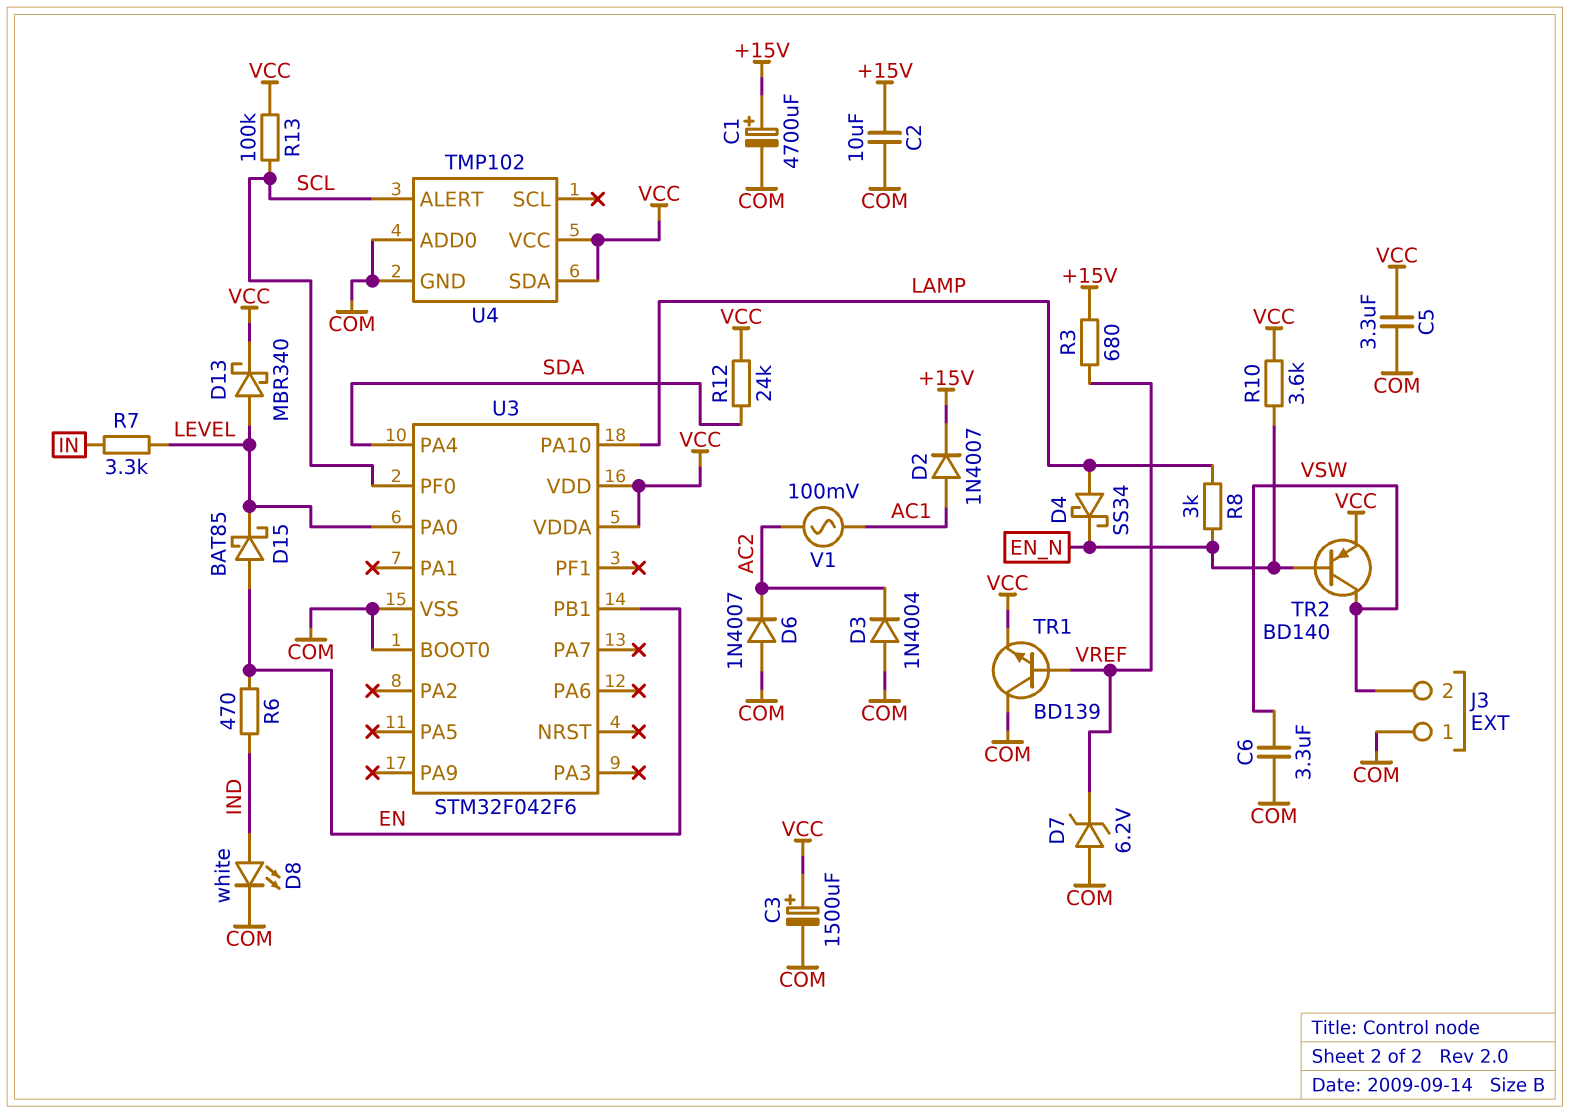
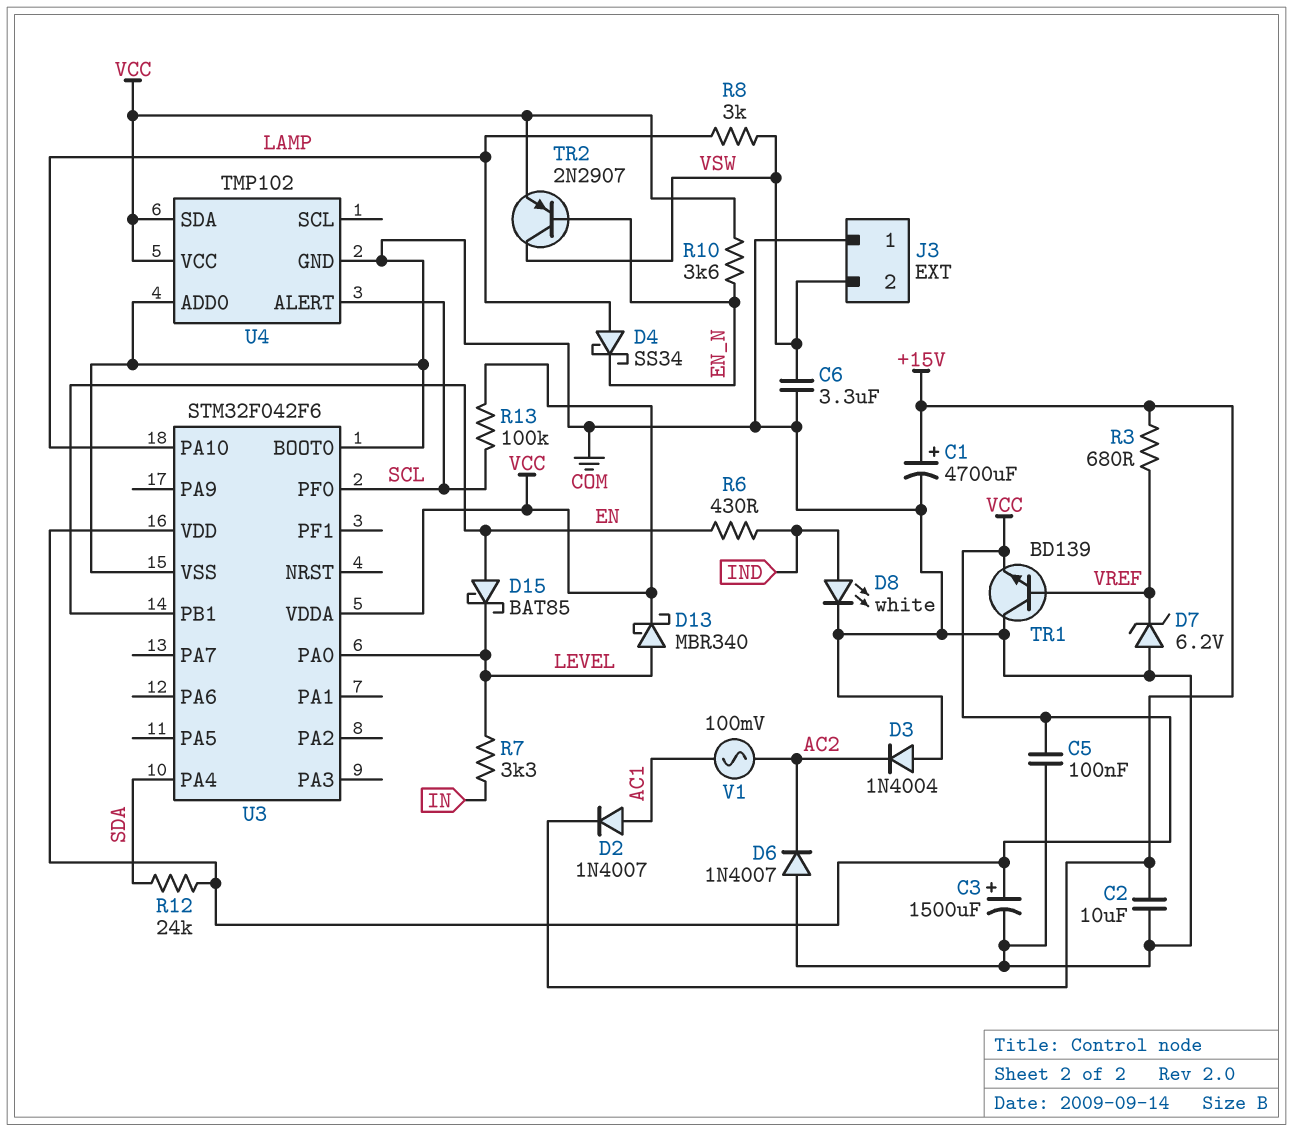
C5: 3.3uF (COM, VCC) -> 100nF (COM, VCC)
R6: 470 (EN, IND) -> 430 (EN, IND)
R8: 3k (EN_N, LAMP) -> 3k (LAMP, VSW)
TR2: PNP BD140 (B EN_N, C VSW, E VCC) -> PNP 2N2907 (B EN_N, C VSW, E VCC)

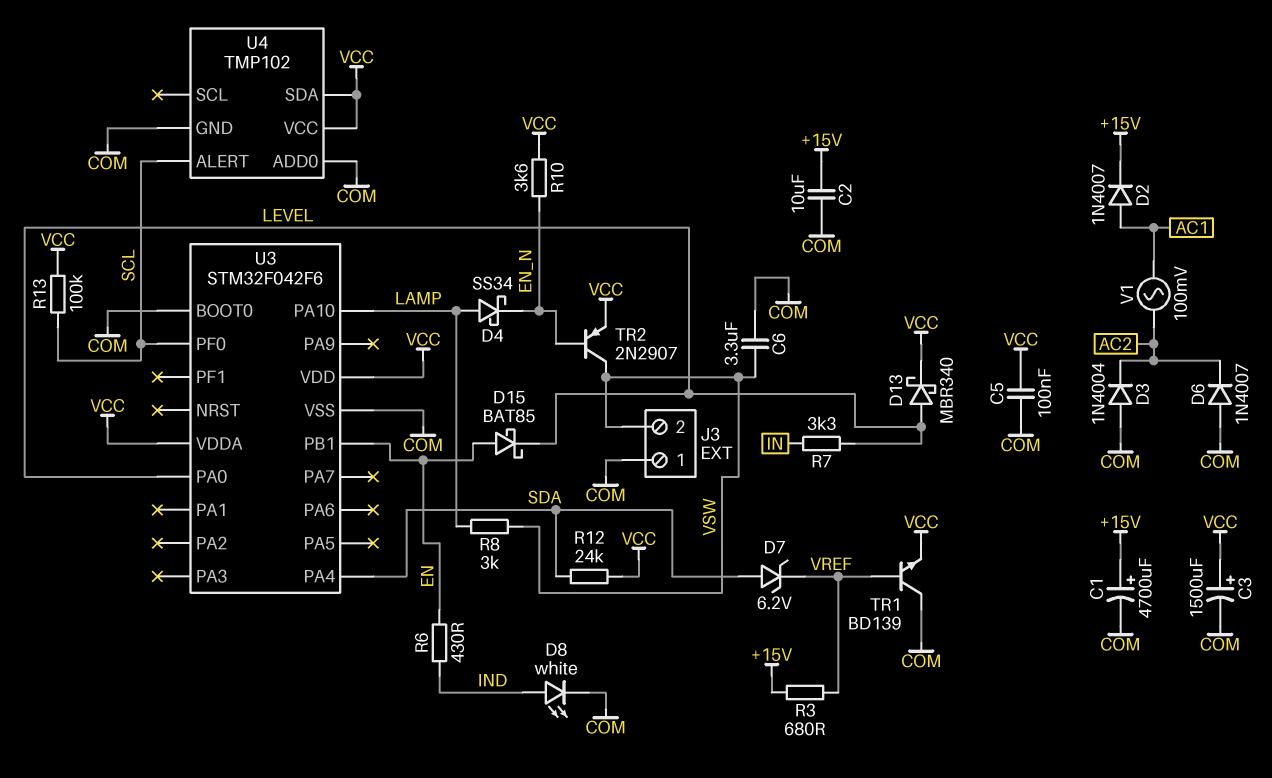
D7: zener 6.2V (A COM, K VREF) -> zener 6.2V (A SDA, K VREF)

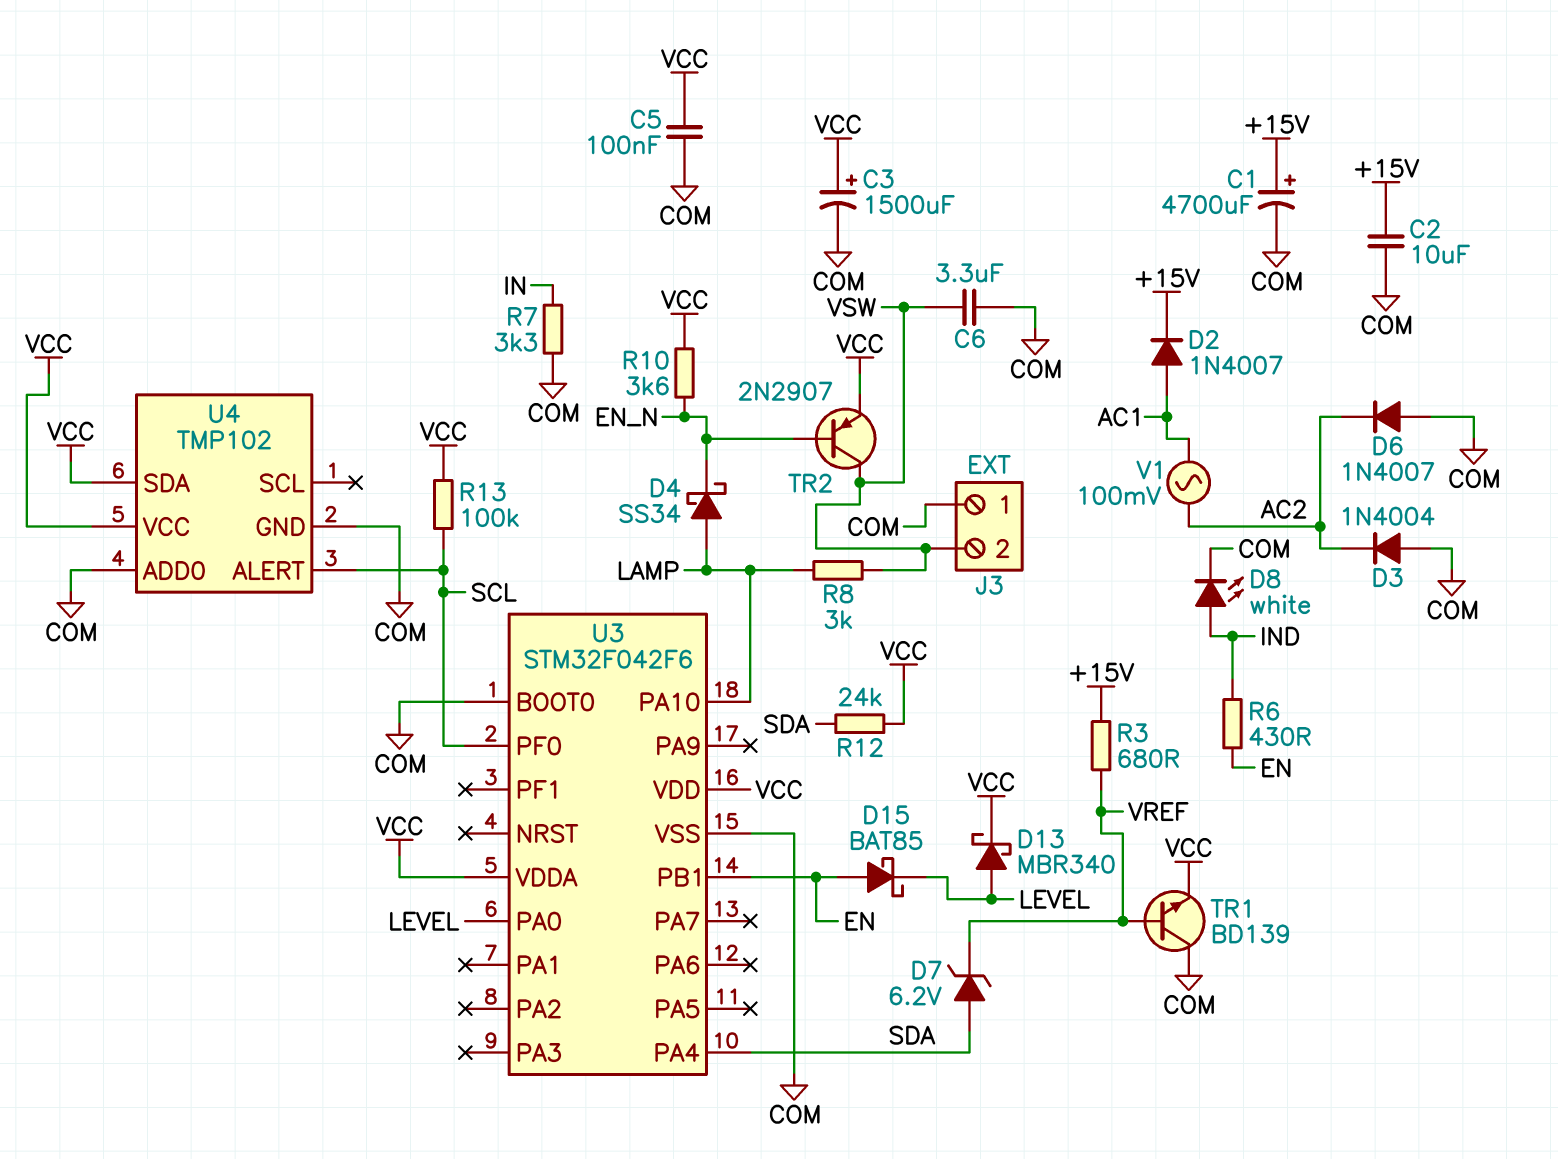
R7: 3.3k (IN, LEVEL) -> 3.3k (COM, IN)

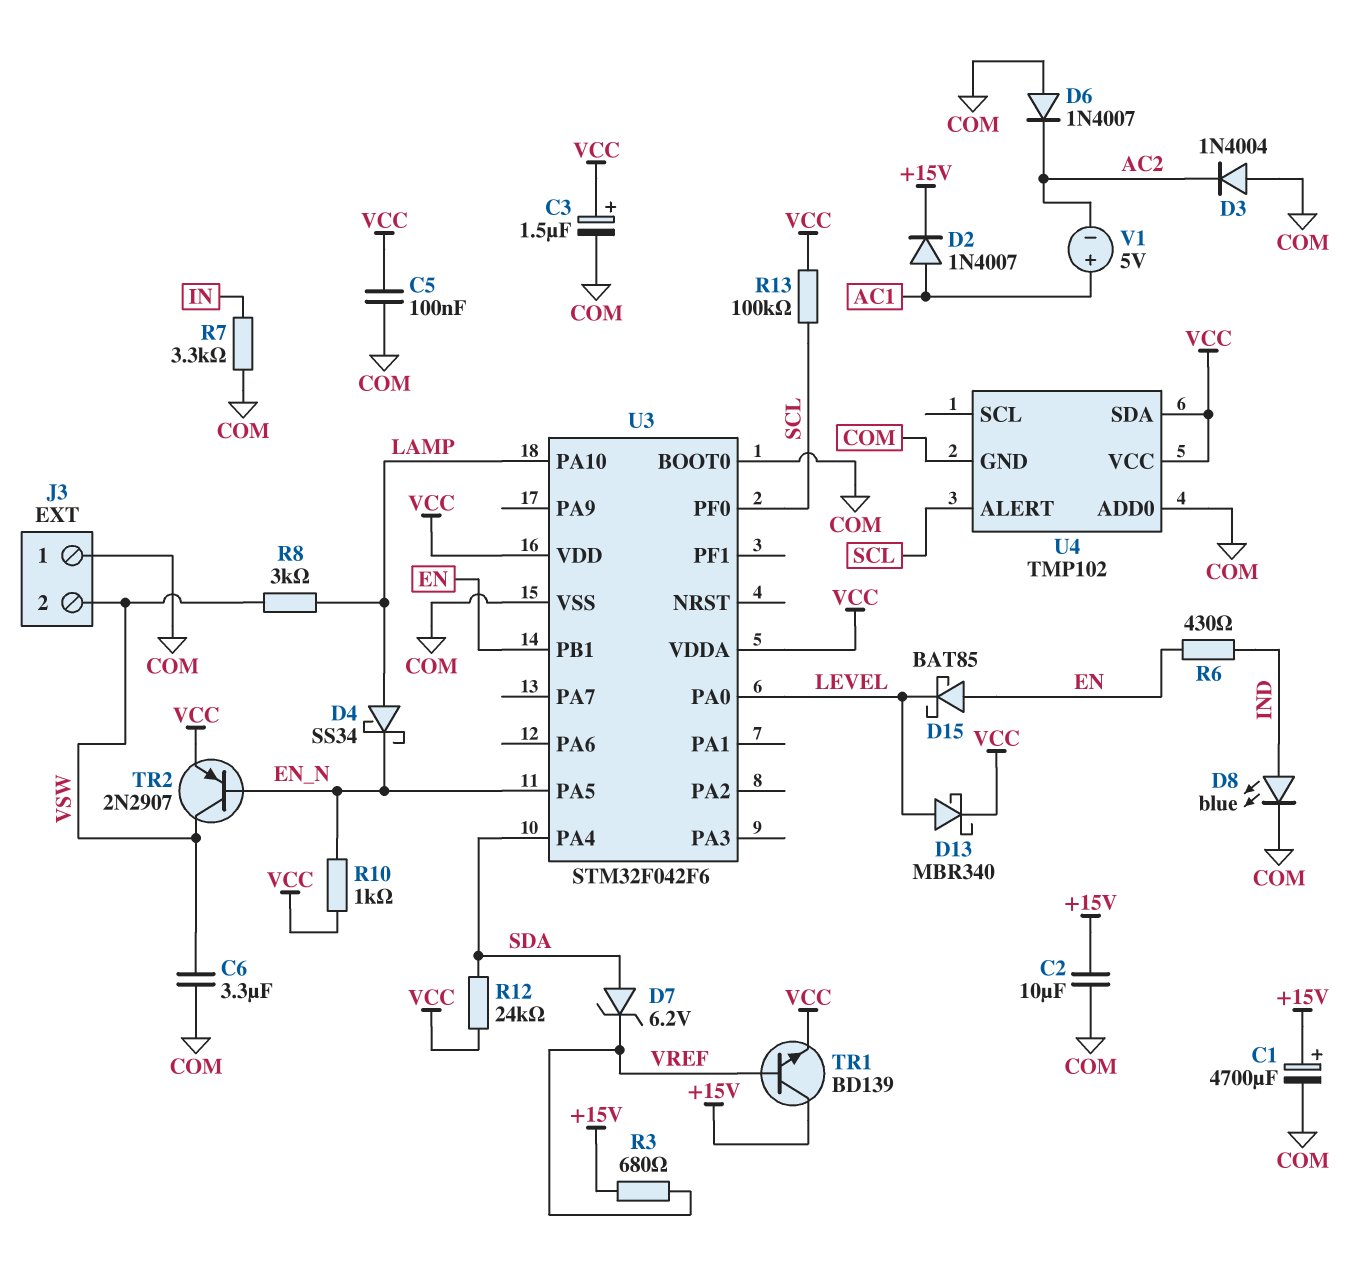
C3: 1500uF (plus VCC, minus COM) -> 1.5uF (plus VCC, minus COM)
D8: LED white (A IND, K COM) -> LED blue (A IND, K COM)
R10: 3.6k (EN_N, VCC) -> 1k (EN_N, VCC)
TR1: NPN BD139 (B VREF, C COM, E VCC) -> NPN BD139 (B VREF, C +15V, E VCC)
U3 pin PA5: none -> EN_N
V1: AC 100mV (AC1, AC2) -> 5V (plus AC1, minus AC2)

